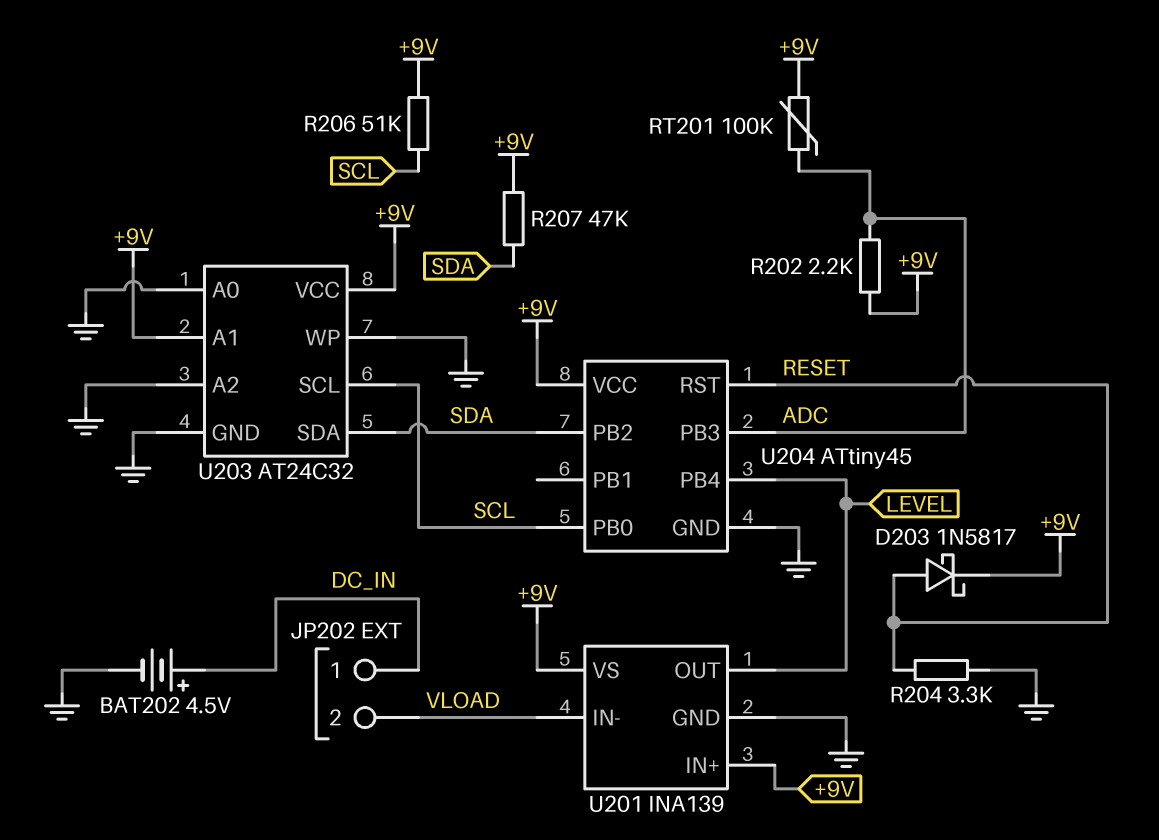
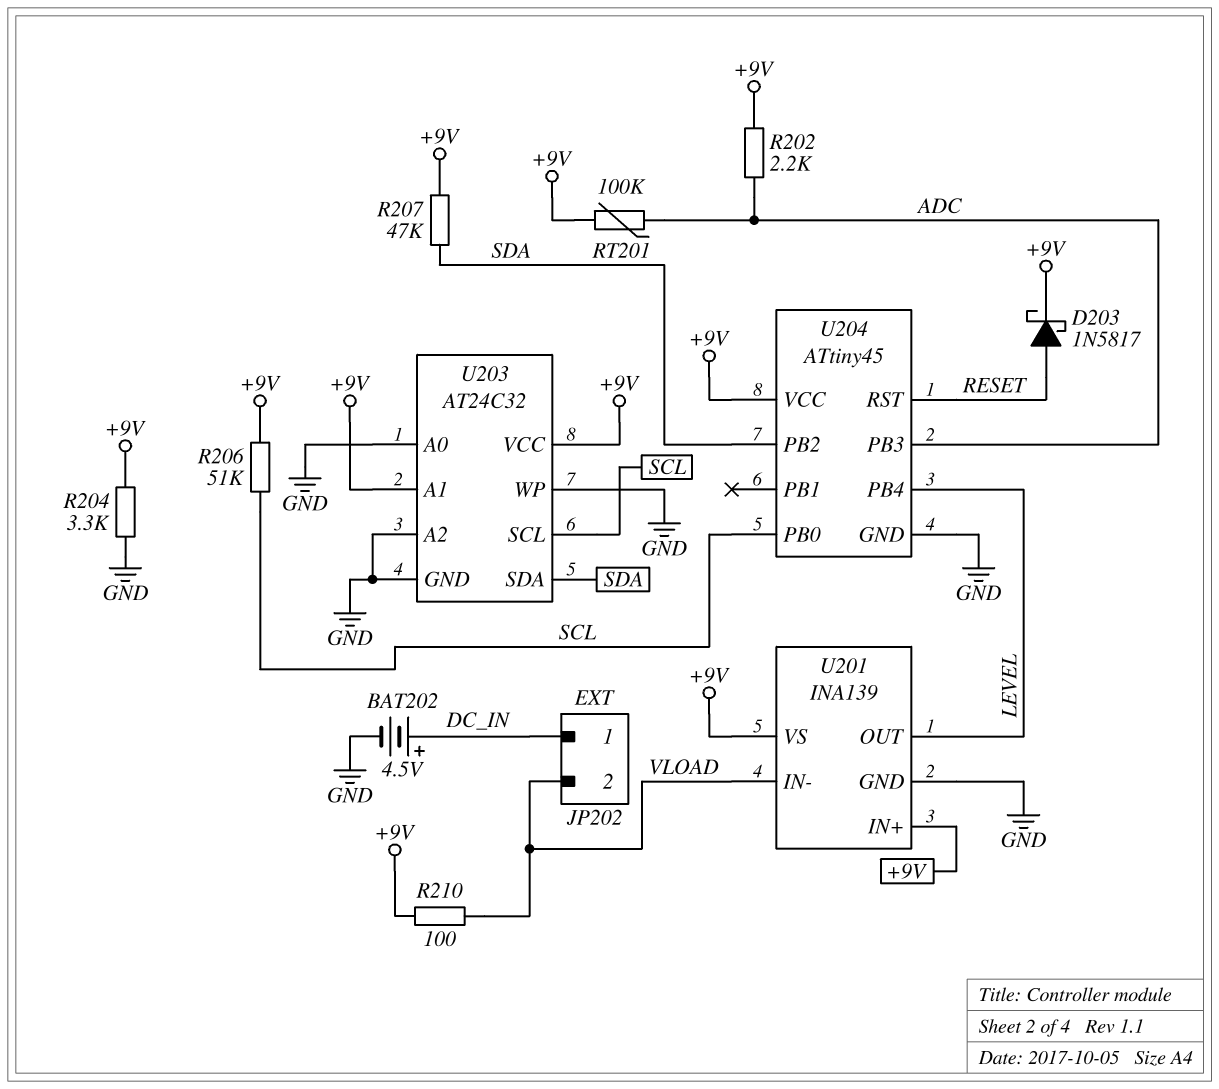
R204: 3.3k (GND, RESET) -> 3.3k (+9V, GND)
R210: none -> 100 (+9V, VLOAD)

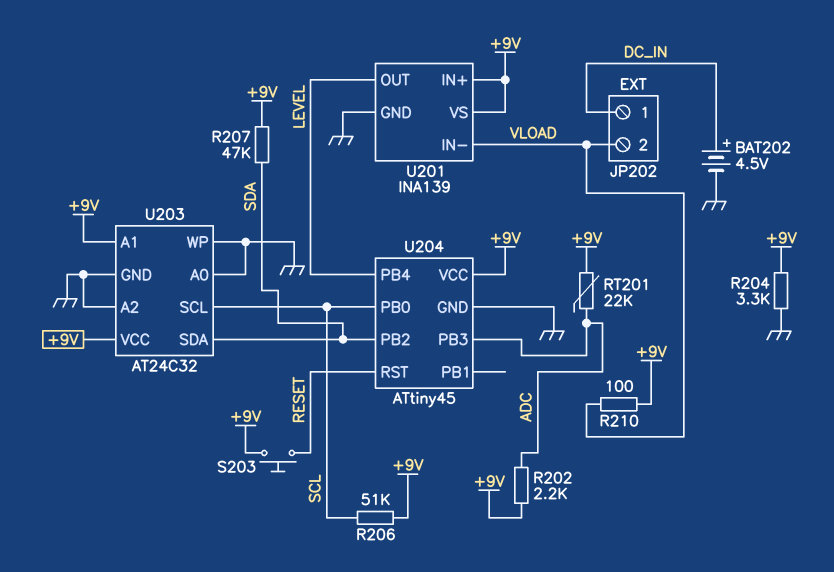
D203: schottky 1N5817 (A RESET, K +9V) -> none
RT201: 100k (+9V, ADC) -> 22k (+9V, ADC)
S203: none -> button (+9V, RESET)

